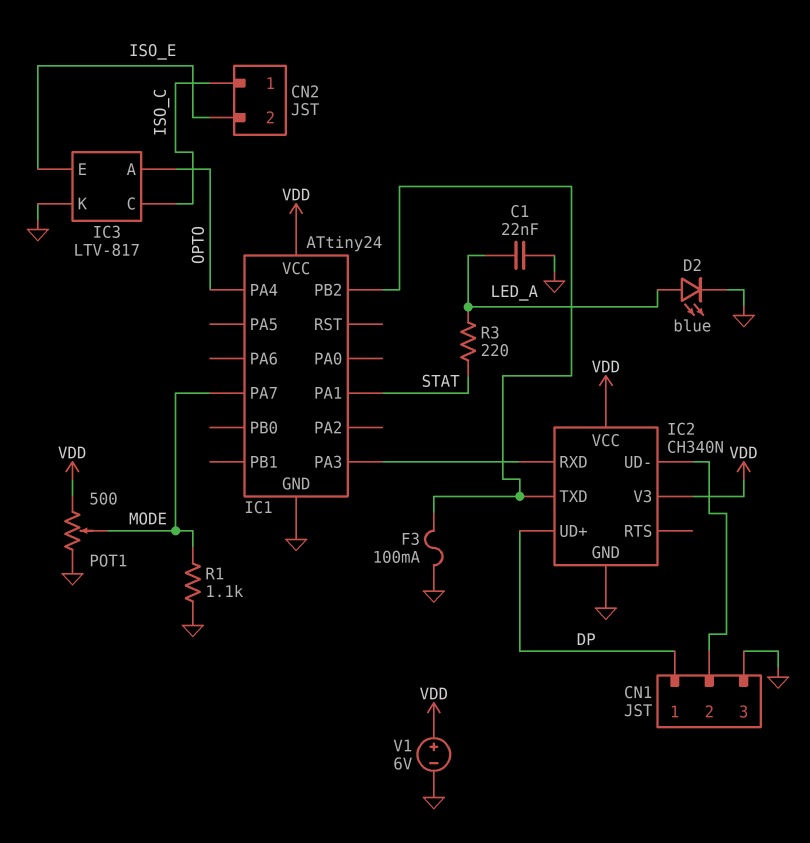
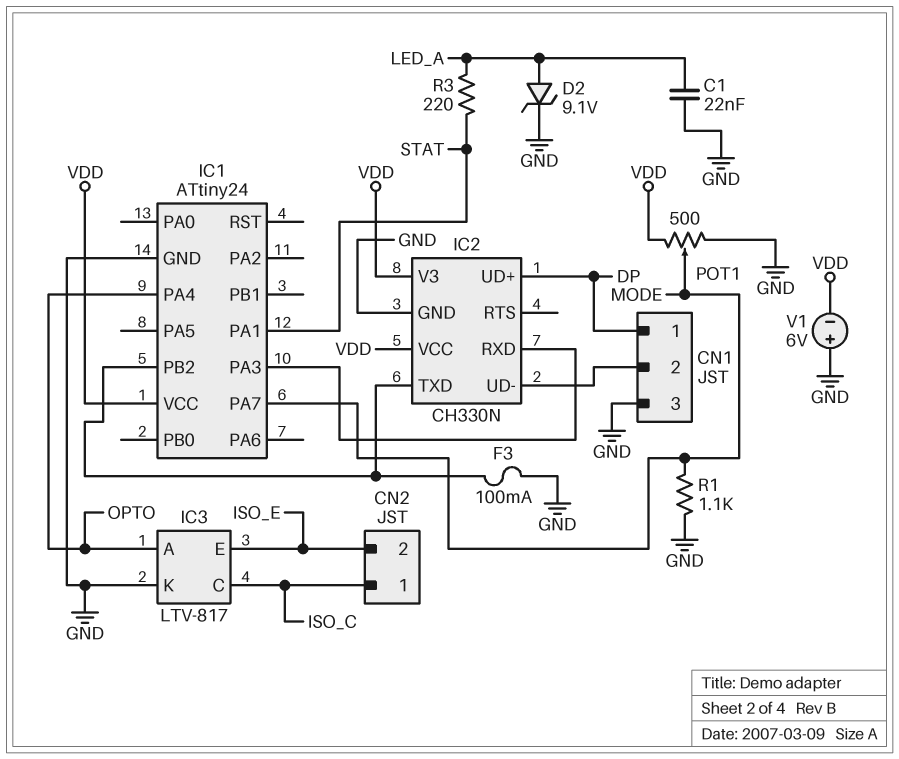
D2: LED blue (A LED_A, K GND) -> zener 9.1V (A LED_A, K GND)
IC2: CH340N -> CH330N
V1: 6V (plus VDD, minus GND) -> 6V (plus GND, minus VDD)

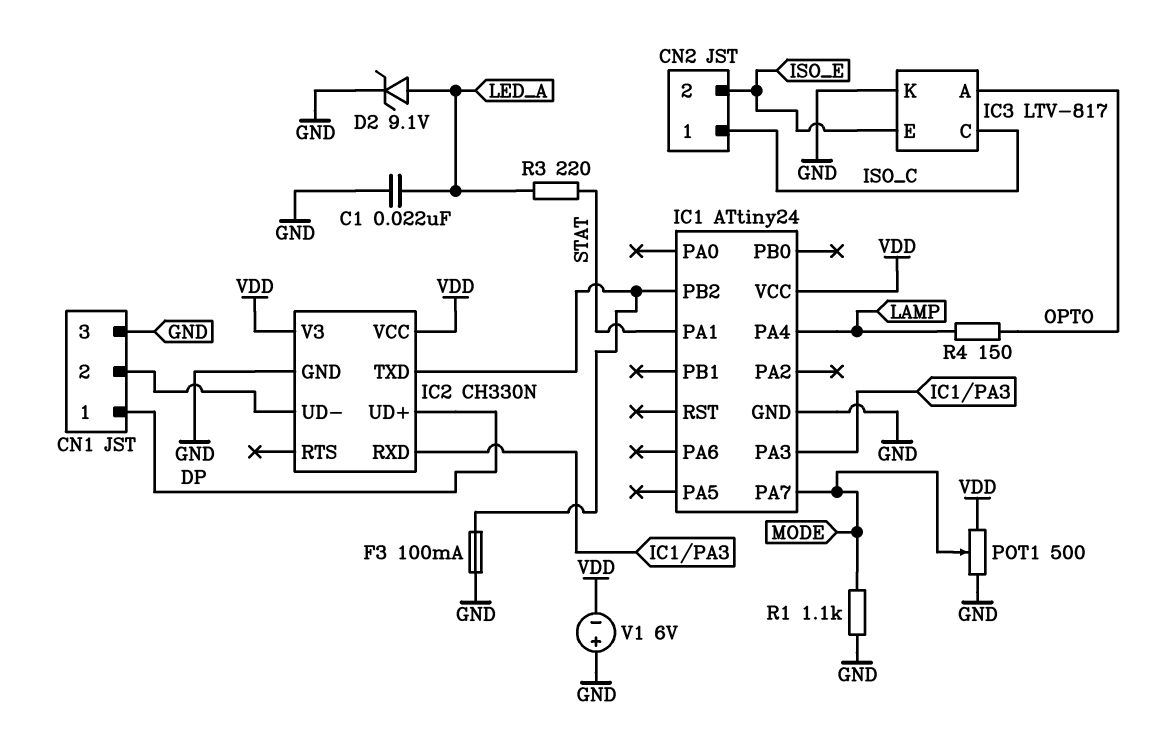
IC1 pin PA4: OPTO -> LAMP
R4: none -> 150 (LAMP, OPTO)

